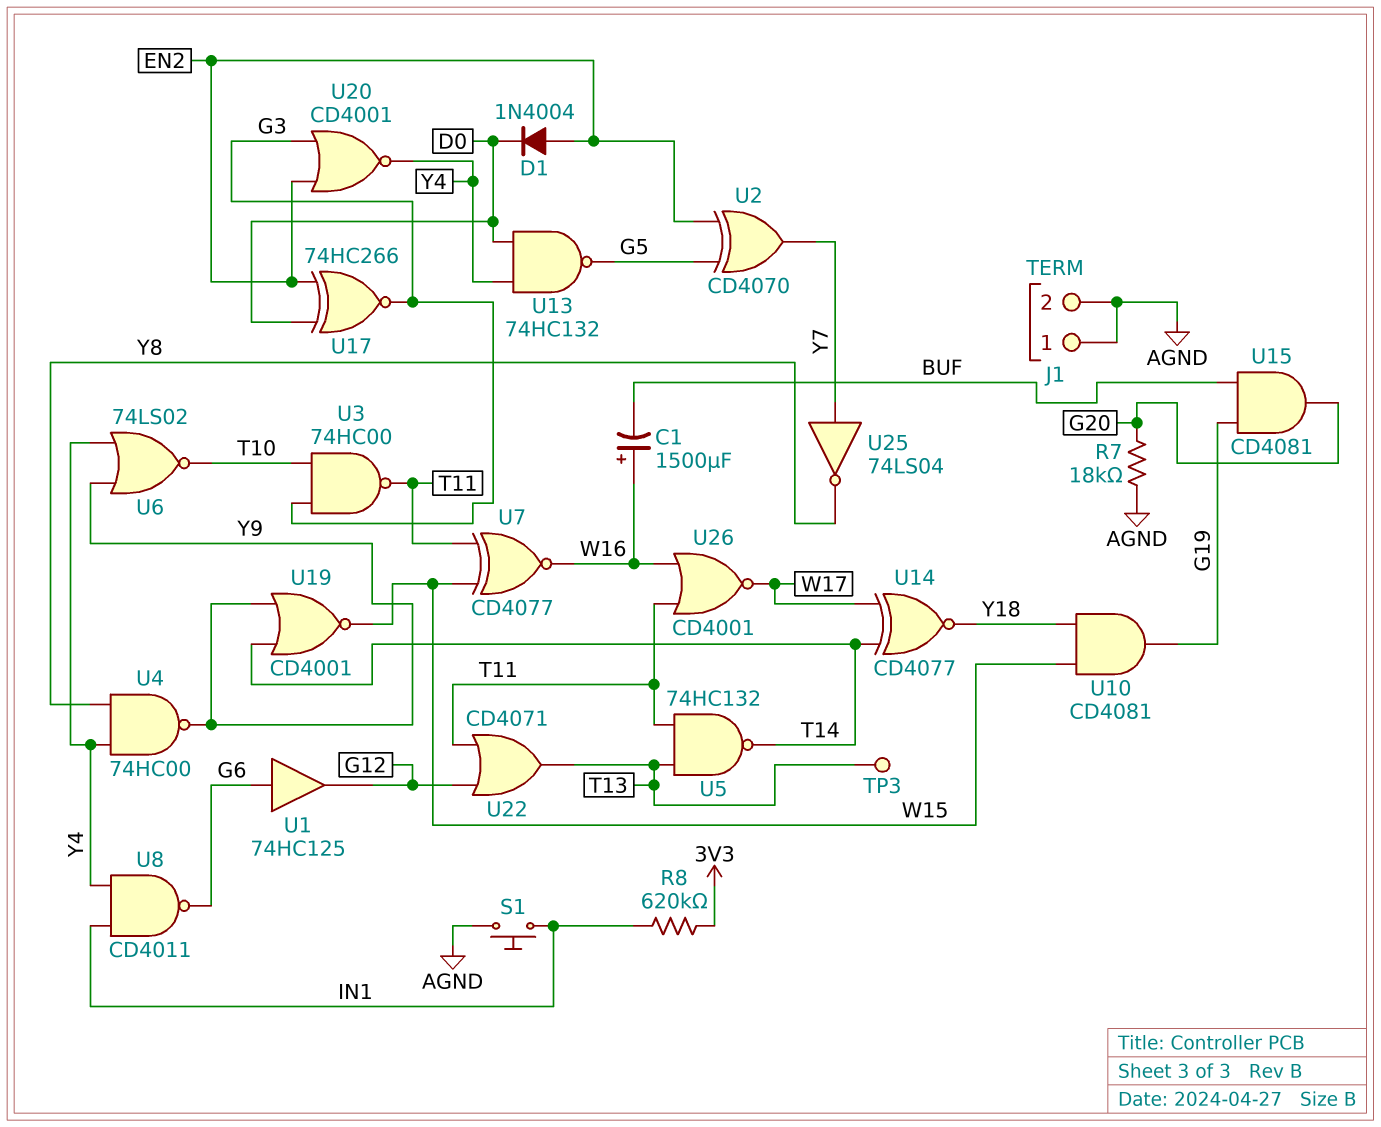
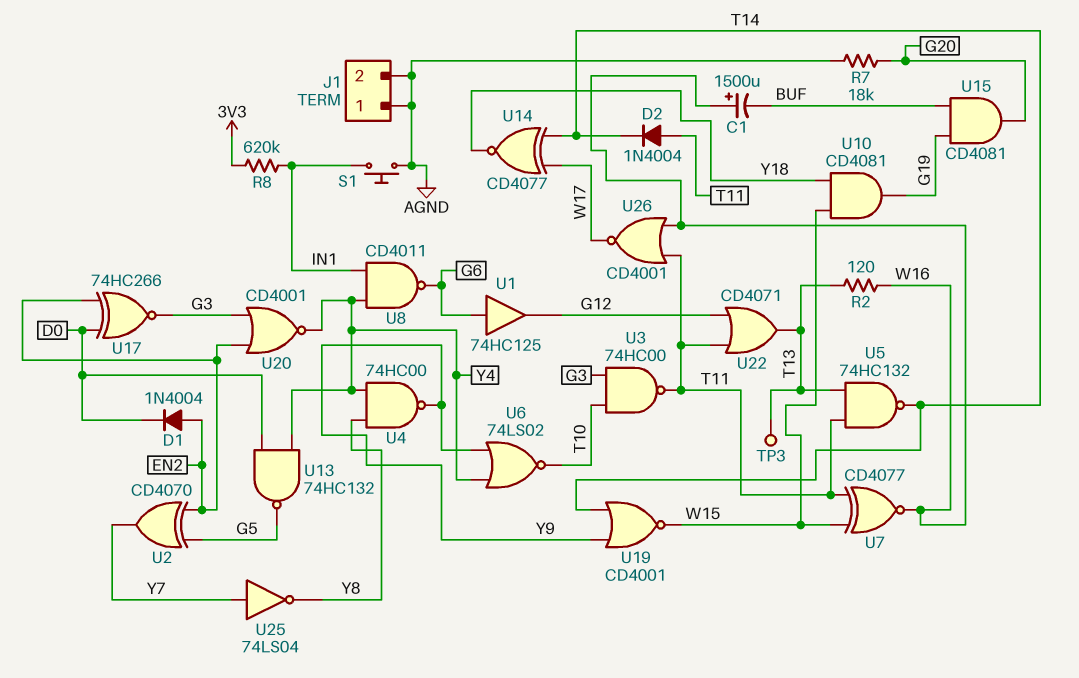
D2: none -> diode 1N4004 (A T11, K T14)
R2: none -> 120 (T13, W16)

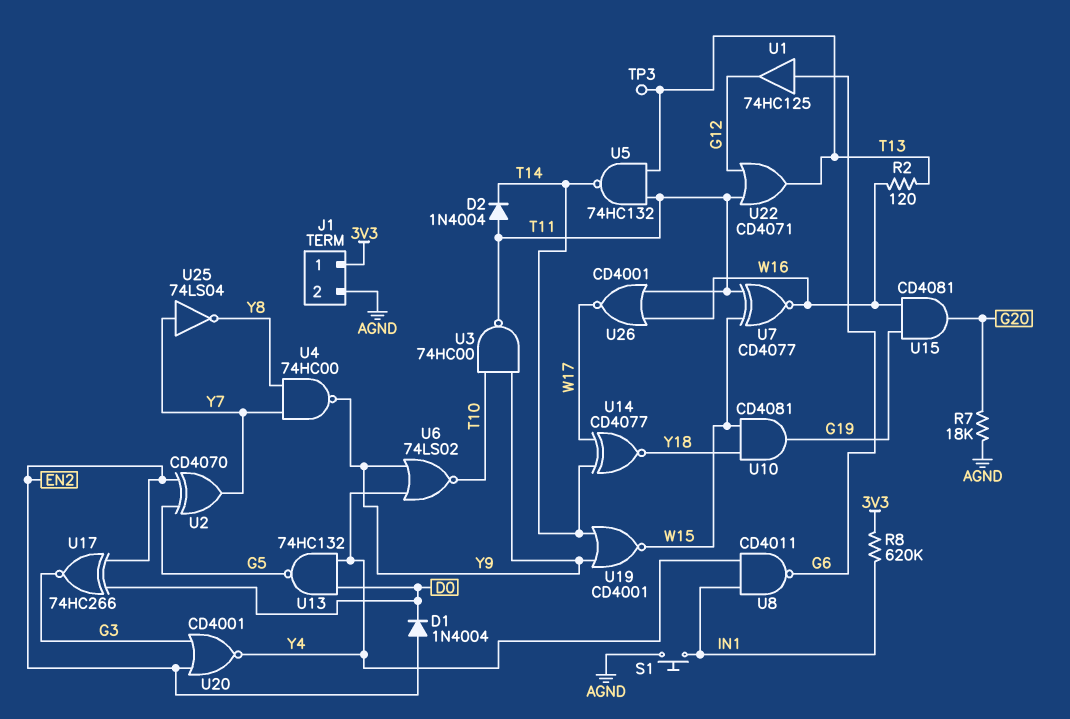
C1: 1500uF (plus W16, minus BUF) -> none
J1 pin 1: AGND -> 3V3
U3: NAND 74HC00 (in G3, in T10, out T11) -> NAND 74HC00 (in T10, in Y9, out T11)
U4: NAND 74HC00 (in Y4, in Y8, out Y9) -> NAND 74HC00 (in Y7, in Y8, out Y9)
U15: AND CD4081 (in BUF, in G19, out G20) -> AND CD4081 (in G19, in W16, out G20)

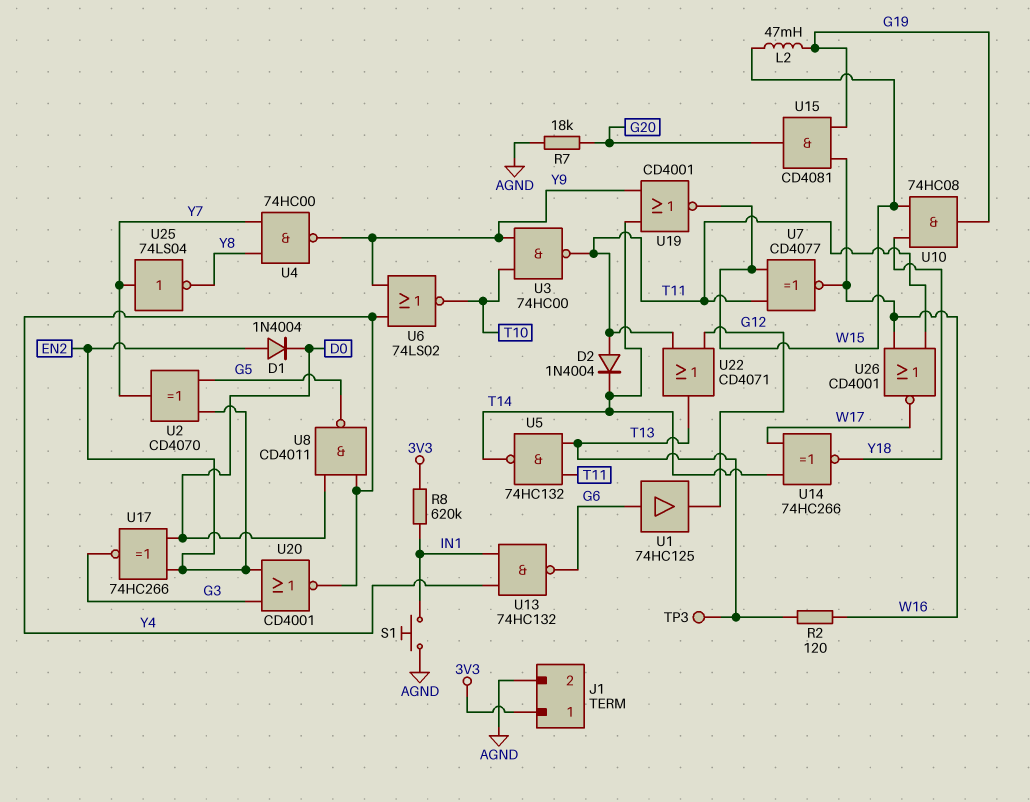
L2: none -> 47mH (G19, W15)
U8: NAND CD4011 (in IN1, in Y4, out G6) -> NAND CD4011 (in D0, in Y4, out G5)
U10: AND CD4081 (in W15, in Y18, out G19) -> AND 74HC08 (in W15, in Y18, out G19)
U13: NAND 74HC132 (in D0, in Y4, out G5) -> NAND 74HC132 (in IN1, in Y4, out G6)
U14: XNOR CD4077 (in T14, in W17, out Y18) -> XNOR 74HC266 (in T14, in W17, out Y18)

